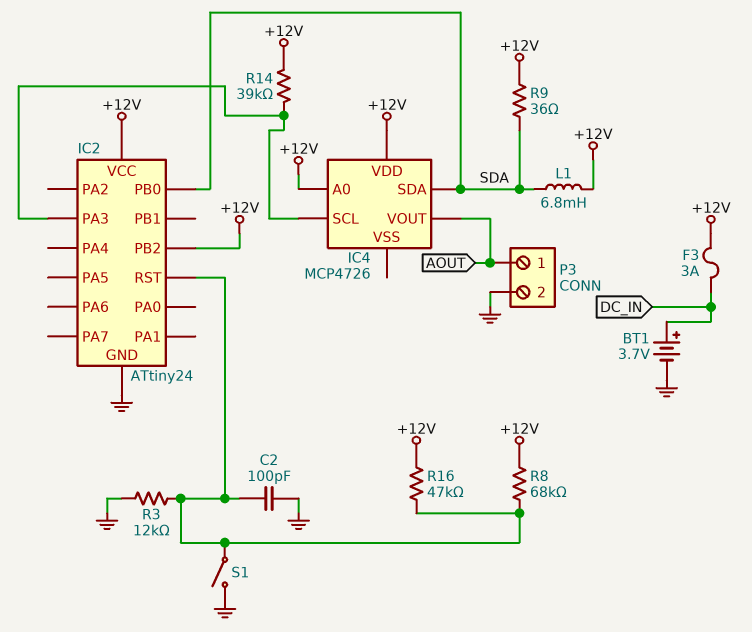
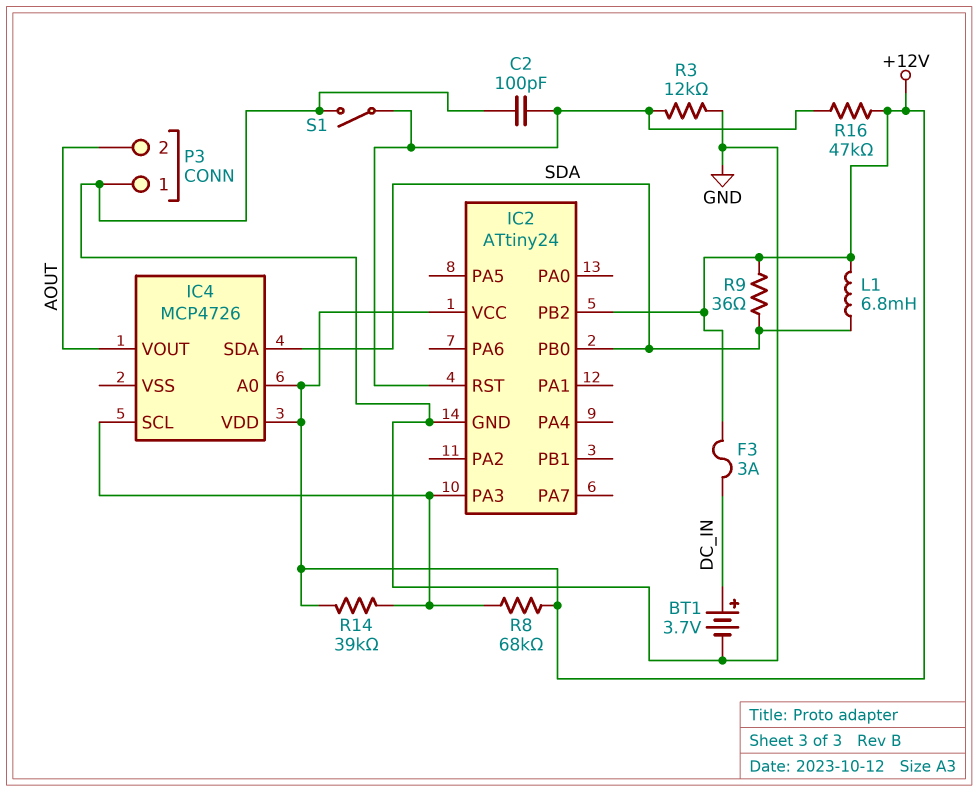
P3 pin 1: AOUT -> GND
P3 pin 2: GND -> AOUT
R8: 68k (+12V, IC2/RST) -> 68k (+12V, IC2/PA3)

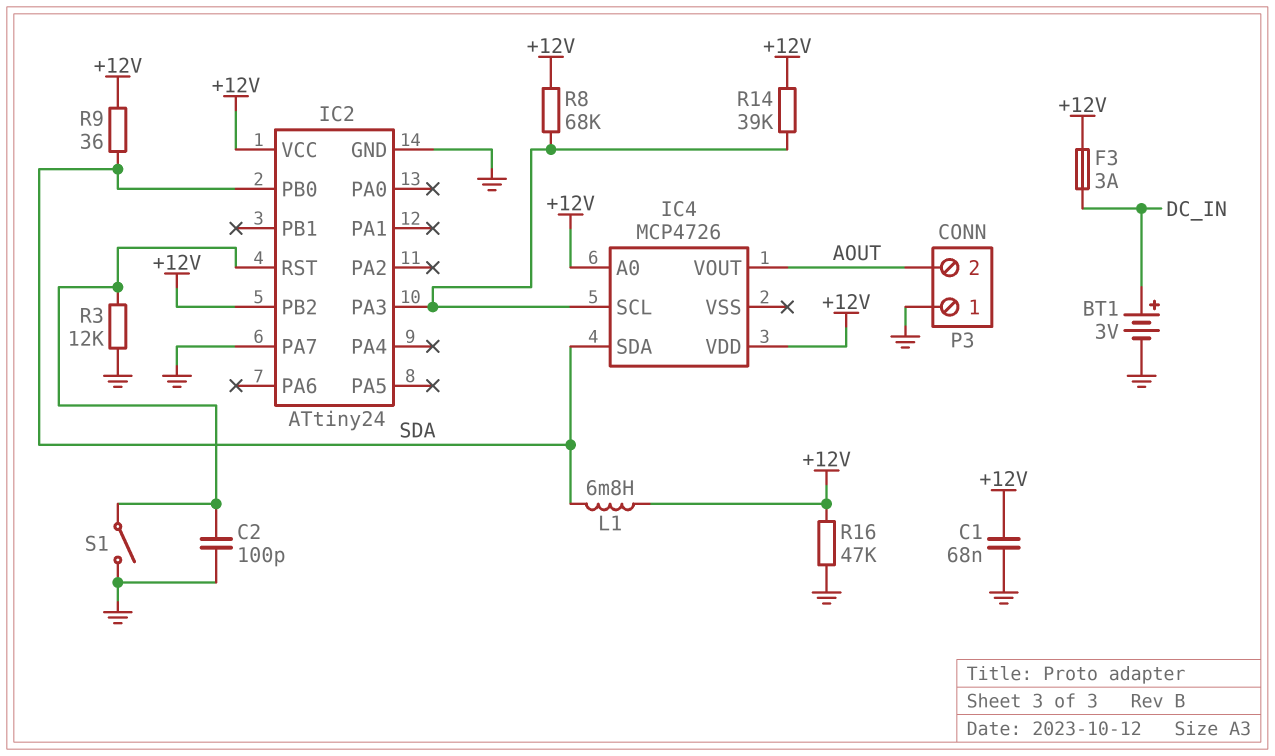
BT1: 3.7V (plus DC_IN, minus GND) -> 3V (plus DC_IN, minus GND)
C1: none -> 68nF (+12V, GND)
IC2 pin PA7: none -> GND
R16: 47k (+12V, IC2/RST) -> 47k (+12V, GND)

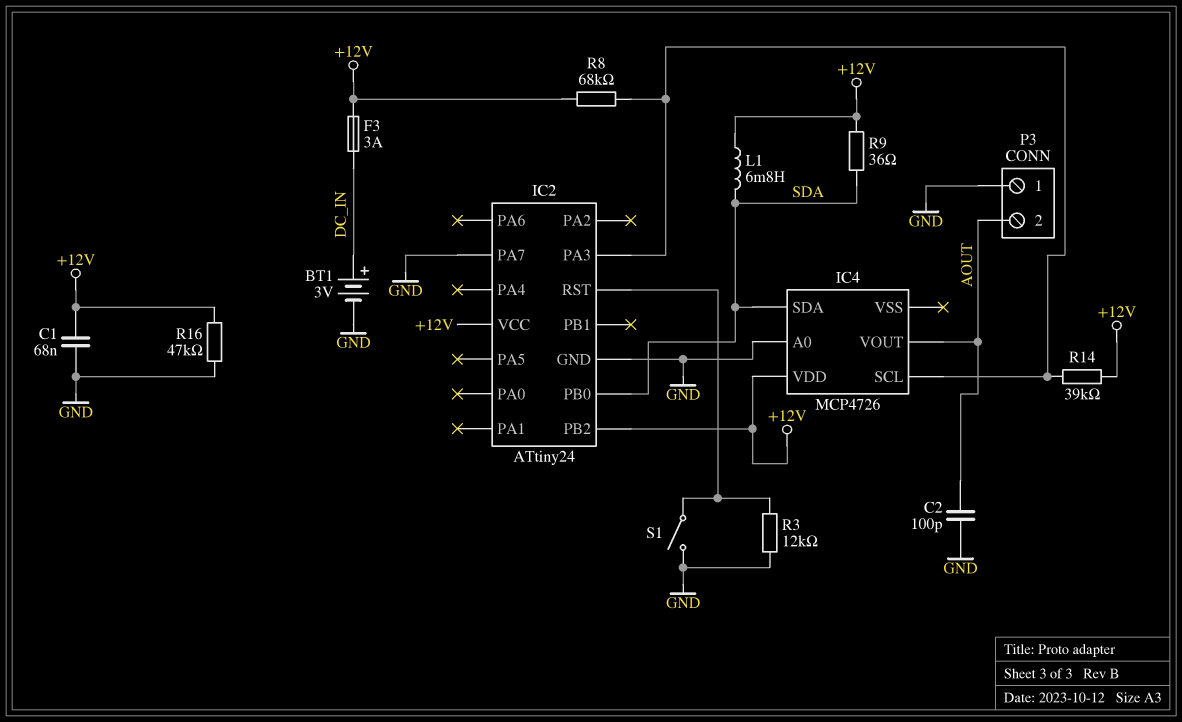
C2: 100pF (GND, IC2/RST) -> 100pF (AOUT, GND)
IC4 pin A0: +12V -> GND

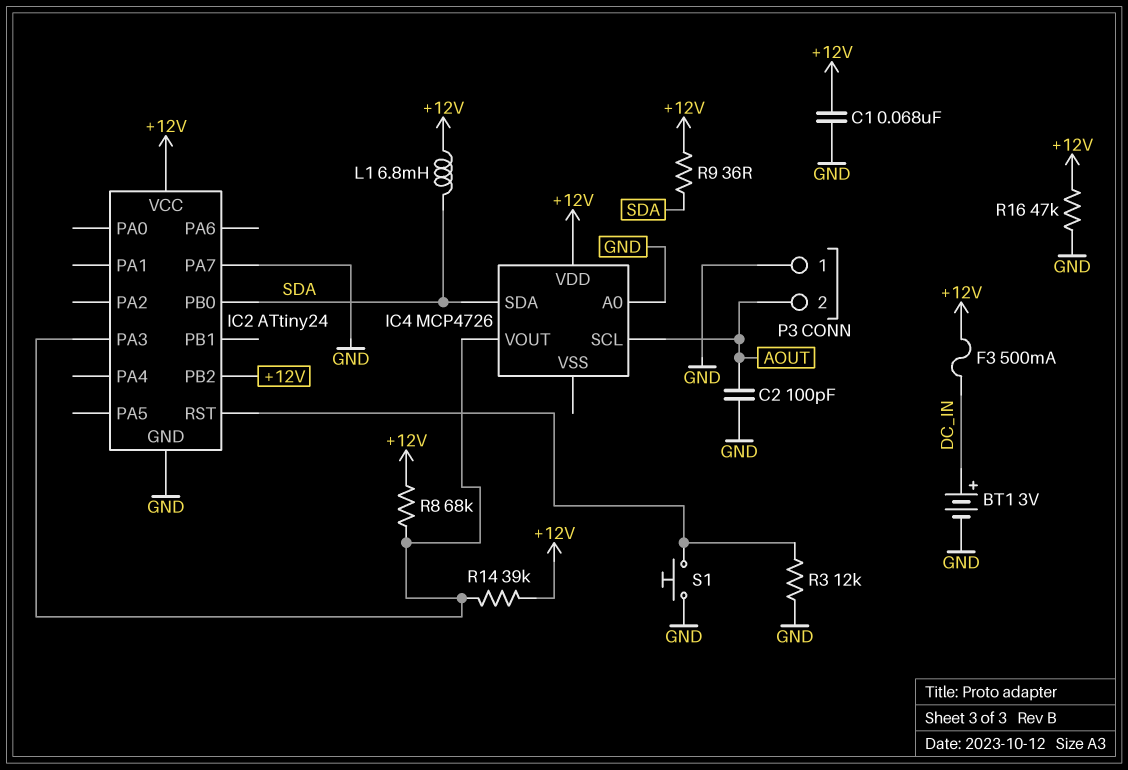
F3: 3A (+12V, DC_IN) -> 500mA (+12V, DC_IN)
IC4 pin SCL: IC2/PA3 -> AOUT
IC4 pin VOUT: AOUT -> IC2/PA3
S1: switch (GND, IC2/RST) -> button (GND, IC2/RST)

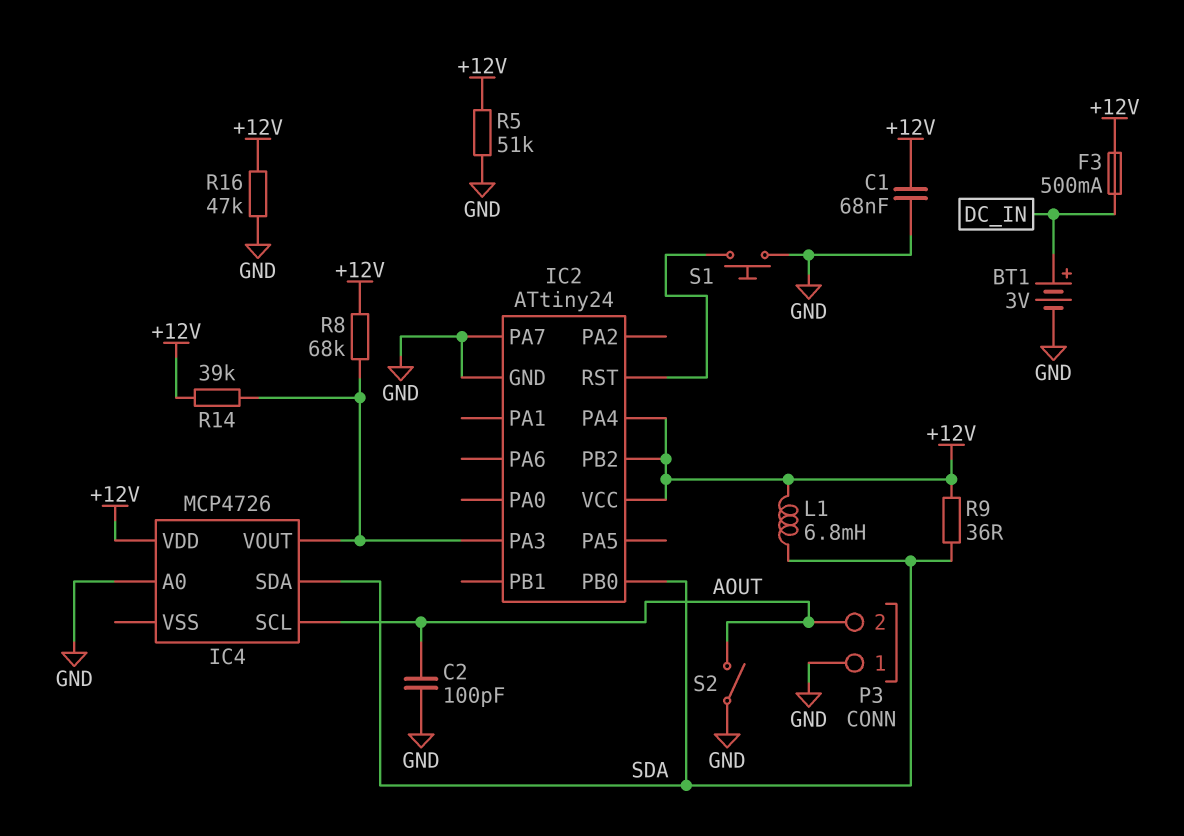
IC2 pin PA4: none -> +12V
R3: 12k (GND, IC2/RST) -> none
R5: none -> 51k (+12V, GND)
S2: none -> switch (AOUT, GND)

